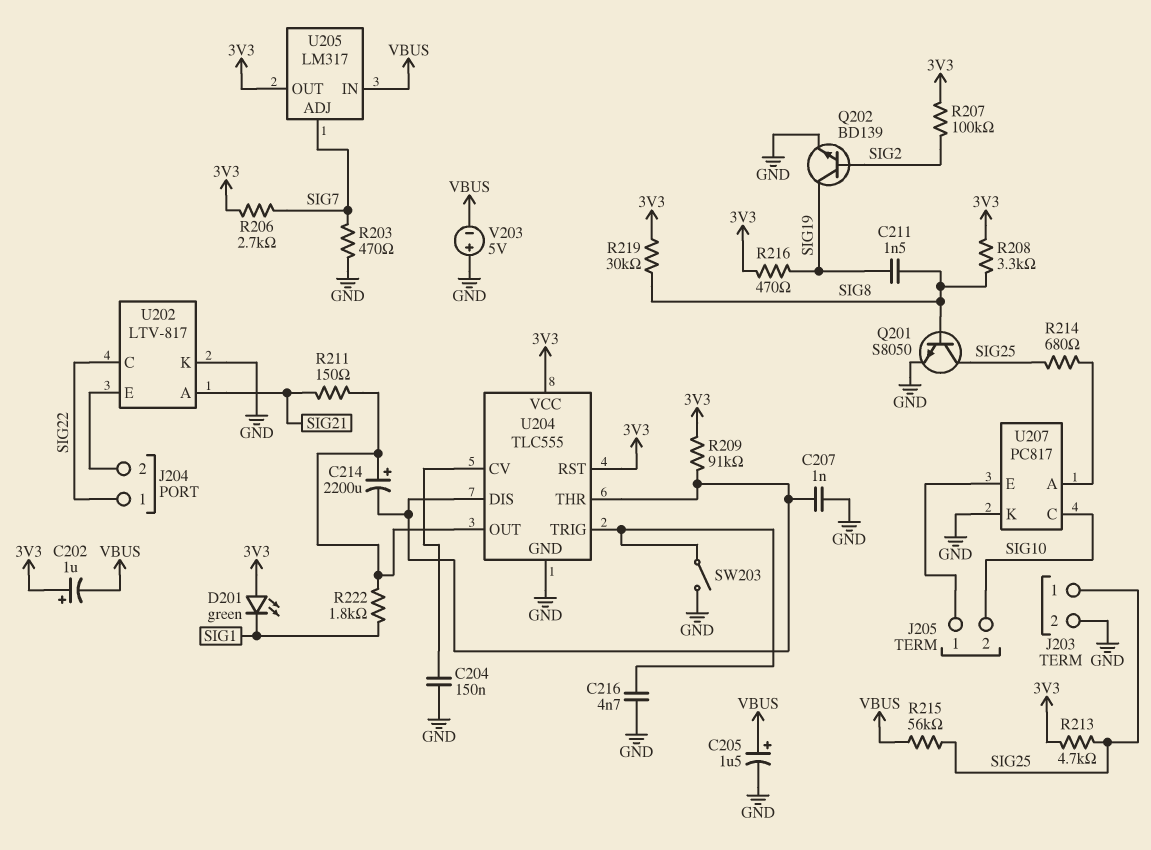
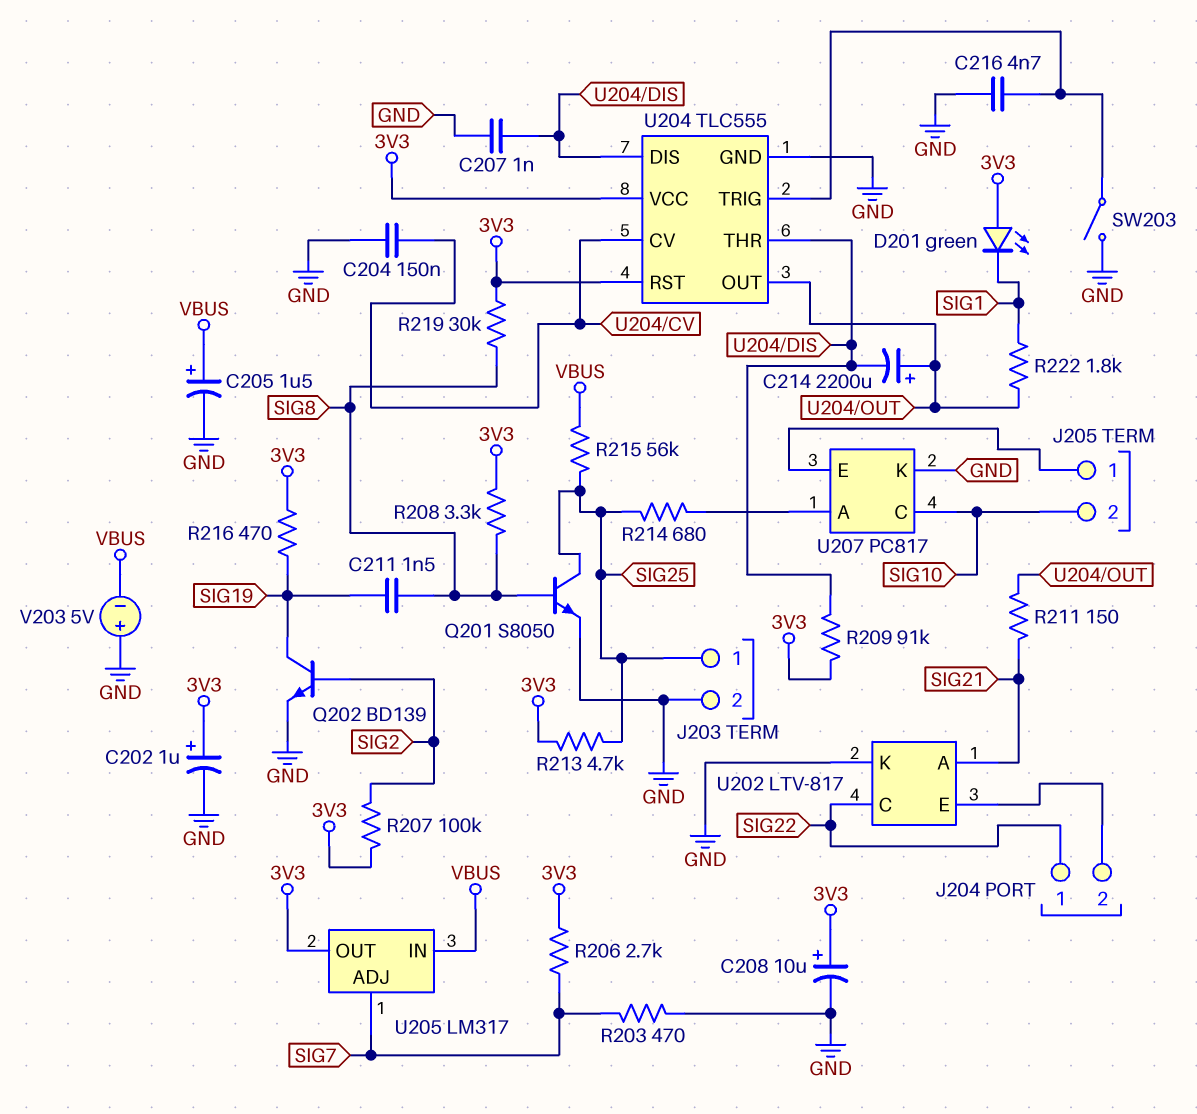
C202: 1uF (plus 3V3, minus VBUS) -> 1uF (plus 3V3, minus GND)
C208: none -> 10uF (plus 3V3, minus GND)

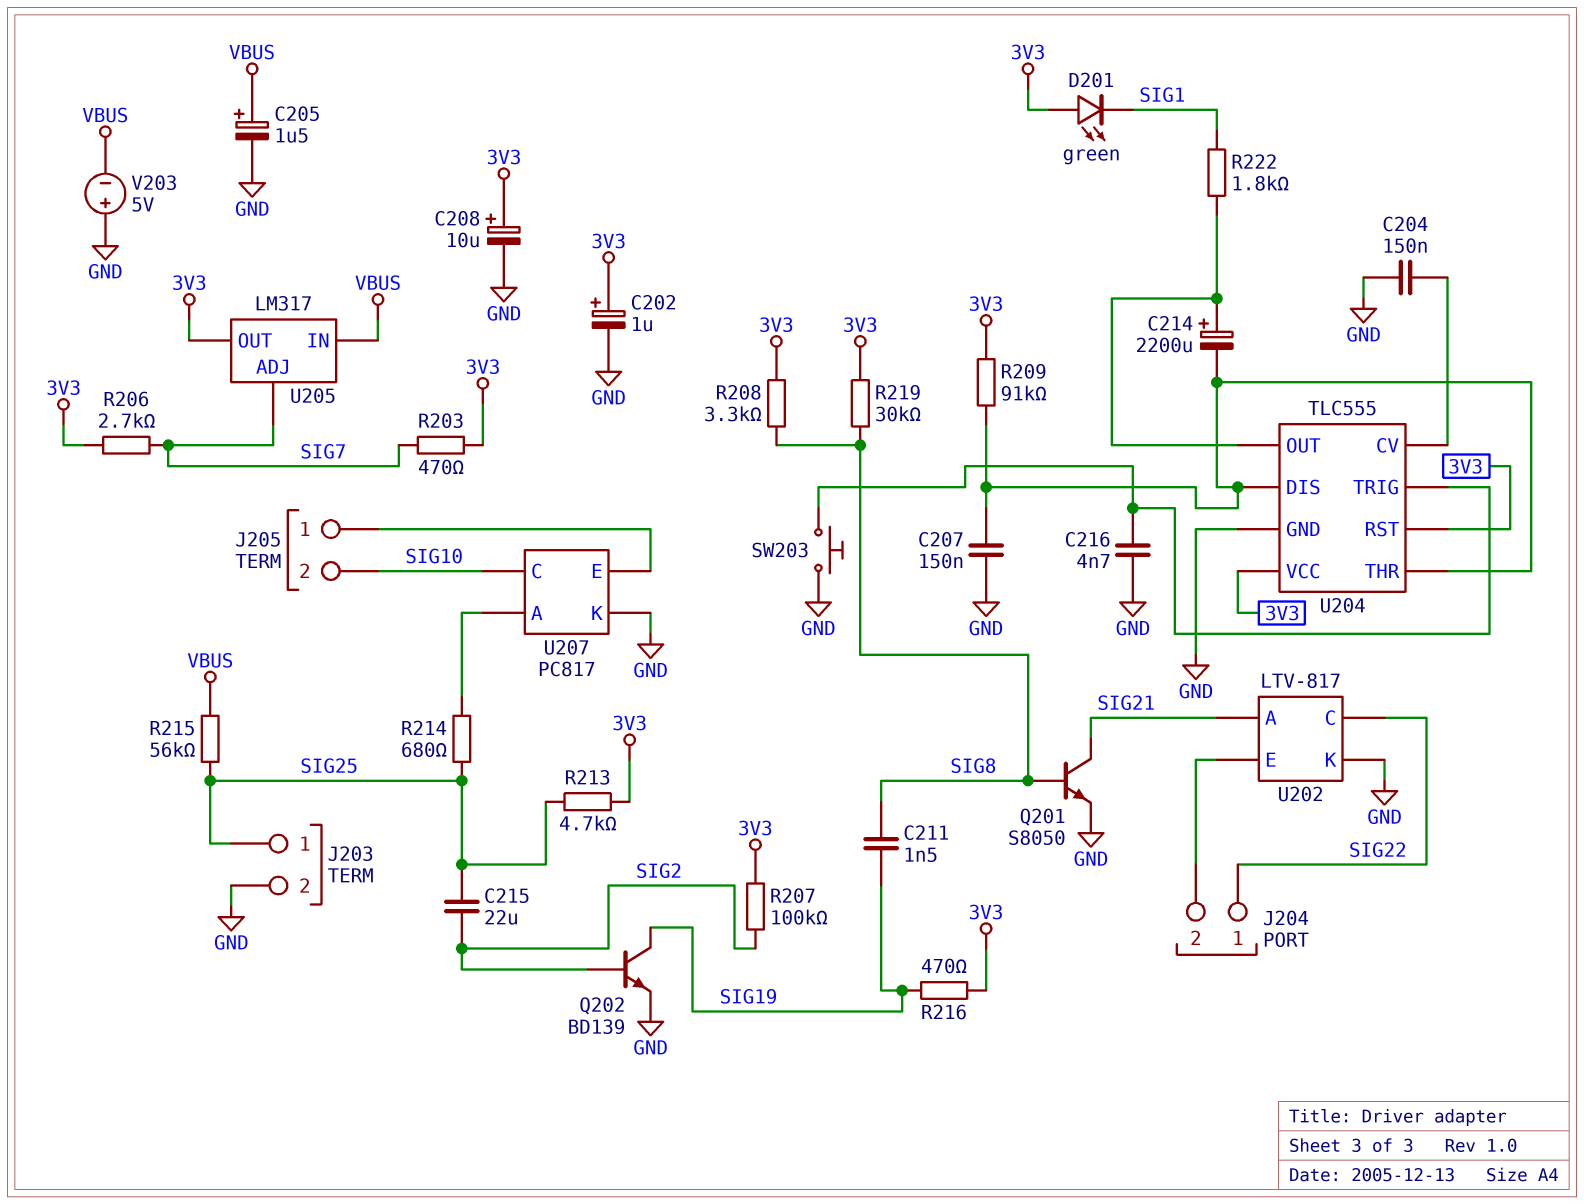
C207: 1nF (GND, U204/DIS) -> 150nF (GND, U204/DIS)
C215: none -> 22uF (SIG2, SIG25)
Q201: NPN S8050 (B SIG8, C SIG25, E GND) -> NPN S8050 (B SIG8, C SIG21, E GND)
R203: 470 (GND, SIG7) -> 470 (3V3, SIG7)
R211: 150 (SIG21, U204/OUT) -> none
SW203: switch (GND, U204/TRIG) -> button (GND, U204/TRIG)

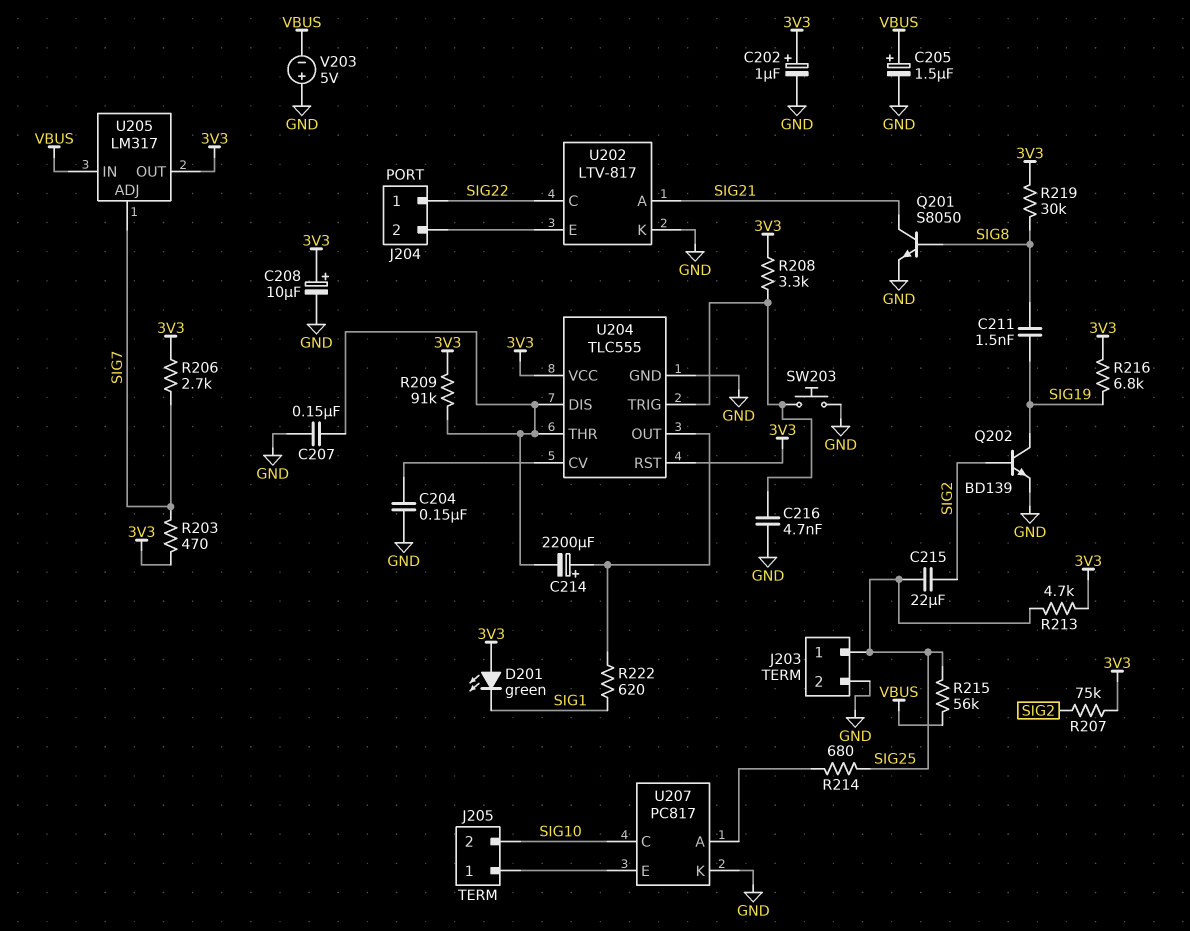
R207: 100k (3V3, SIG2) -> 75k (3V3, SIG2)
R208: 3.3k (3V3, SIG8) -> 3.3k (3V3, U204/TRIG)
R216: 470 (3V3, SIG19) -> 6.8k (3V3, SIG19)
R222: 1.8k (SIG1, U204/OUT) -> 620 (SIG1, U204/OUT)

